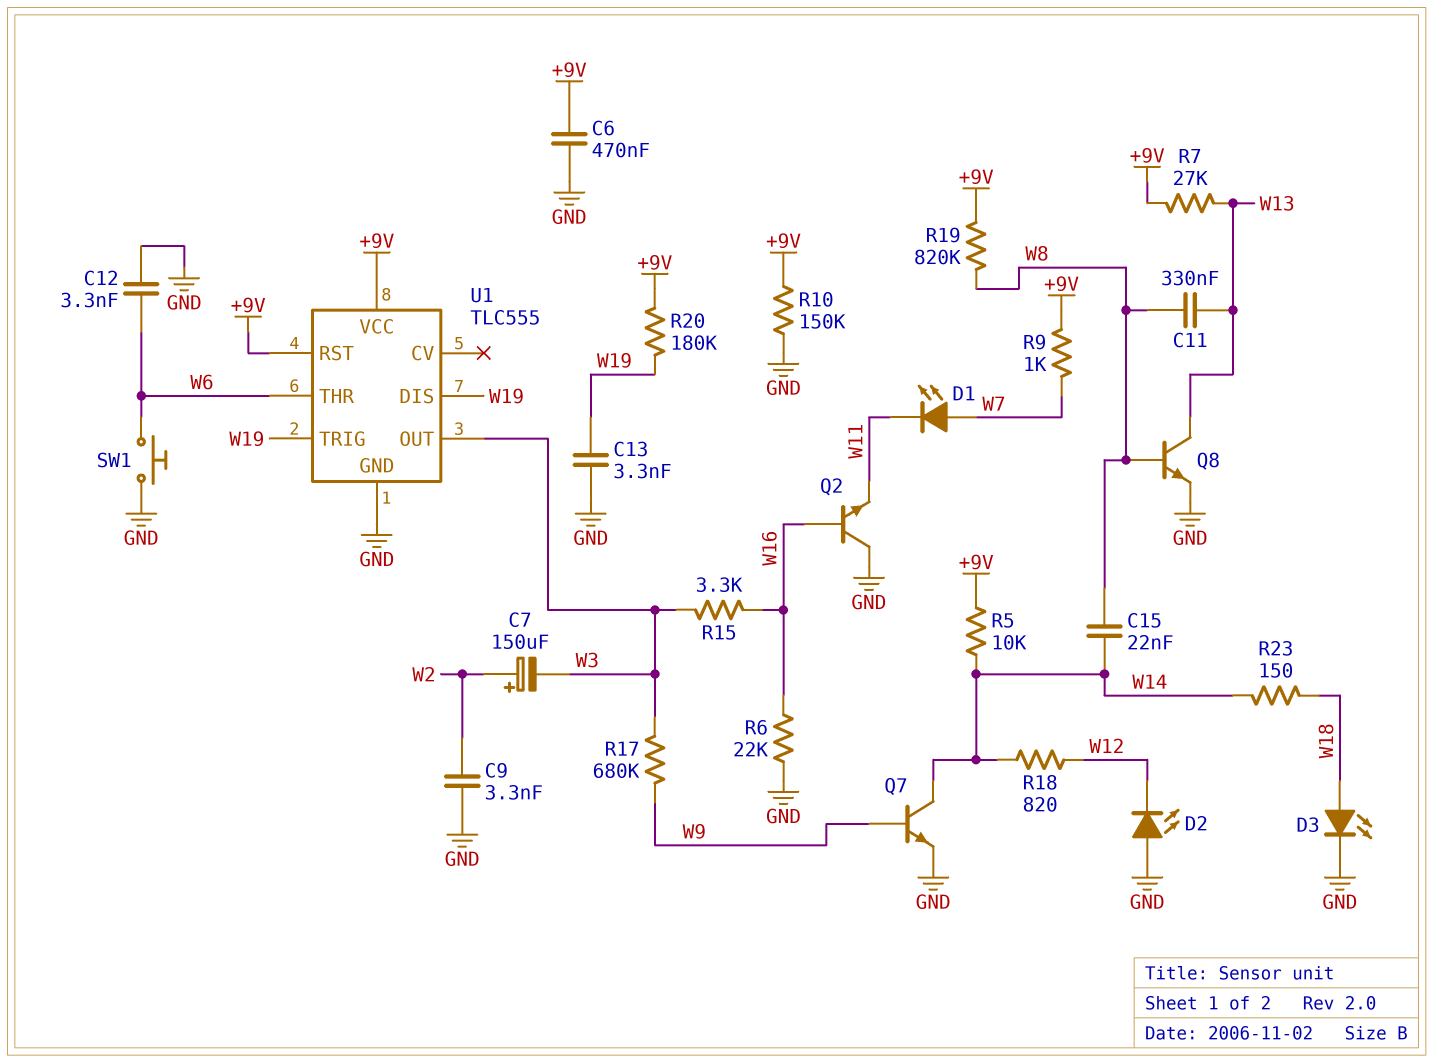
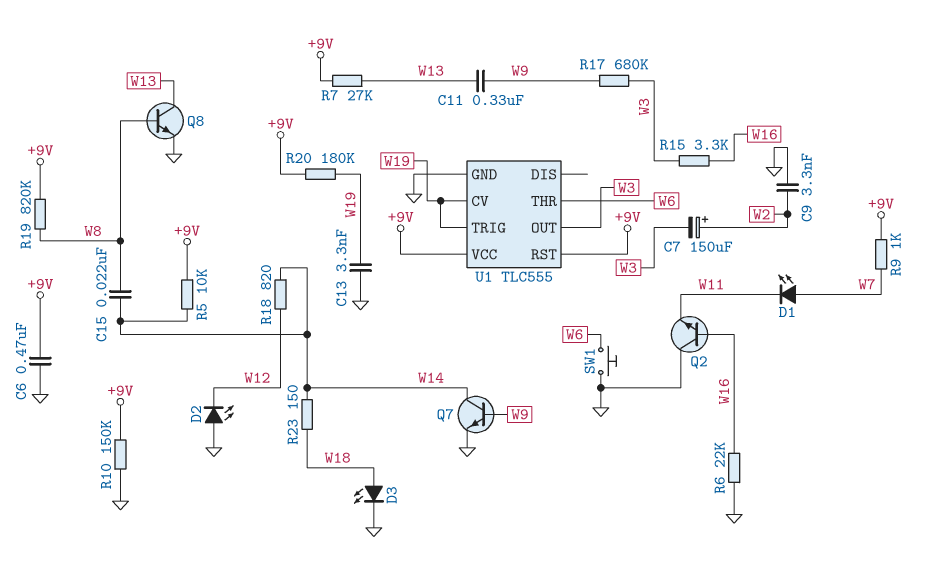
C11: 330nF (W8, W13) -> 330nF (W9, W13)
C12: 3.3nF (GND, W6) -> none
U1 pin CV: none -> W19
U1 pin DIS: W19 -> none

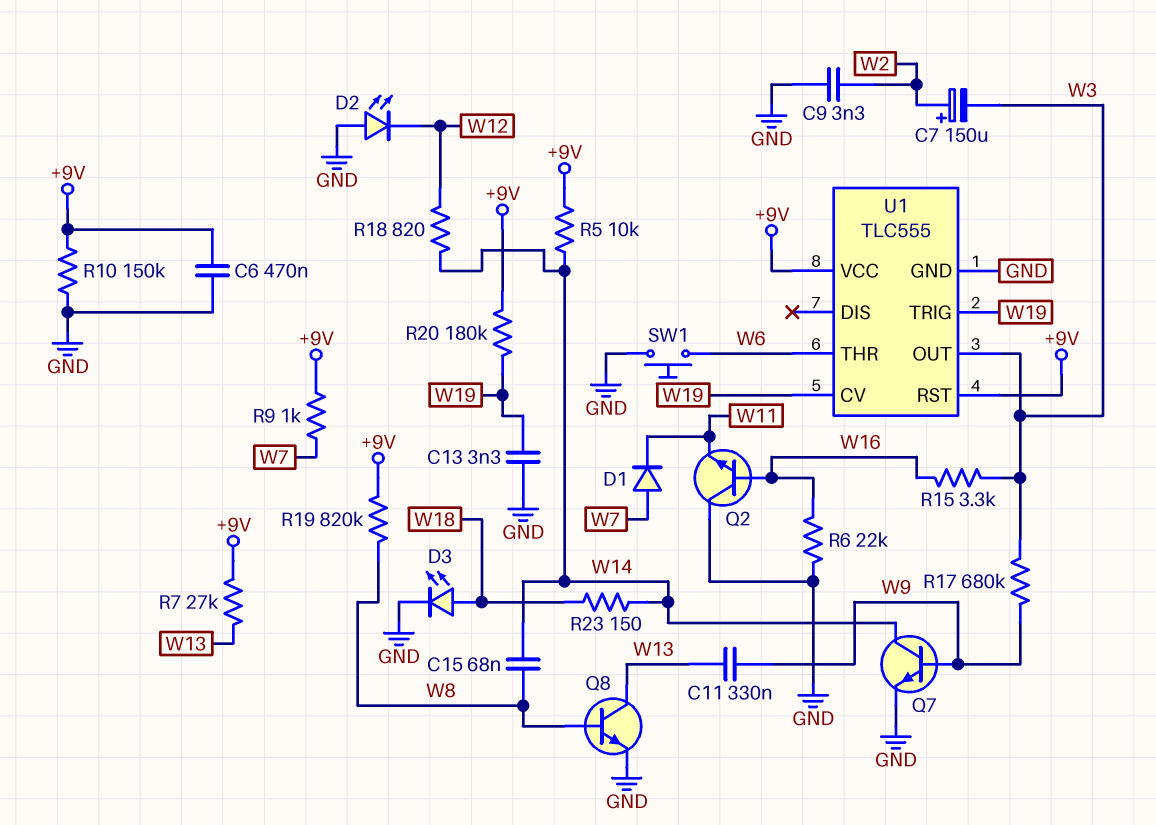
C15: 22nF (W8, W14) -> 68nF (W8, W14)
D1: LED (A W7, K W11) -> diode (A W7, K W11)

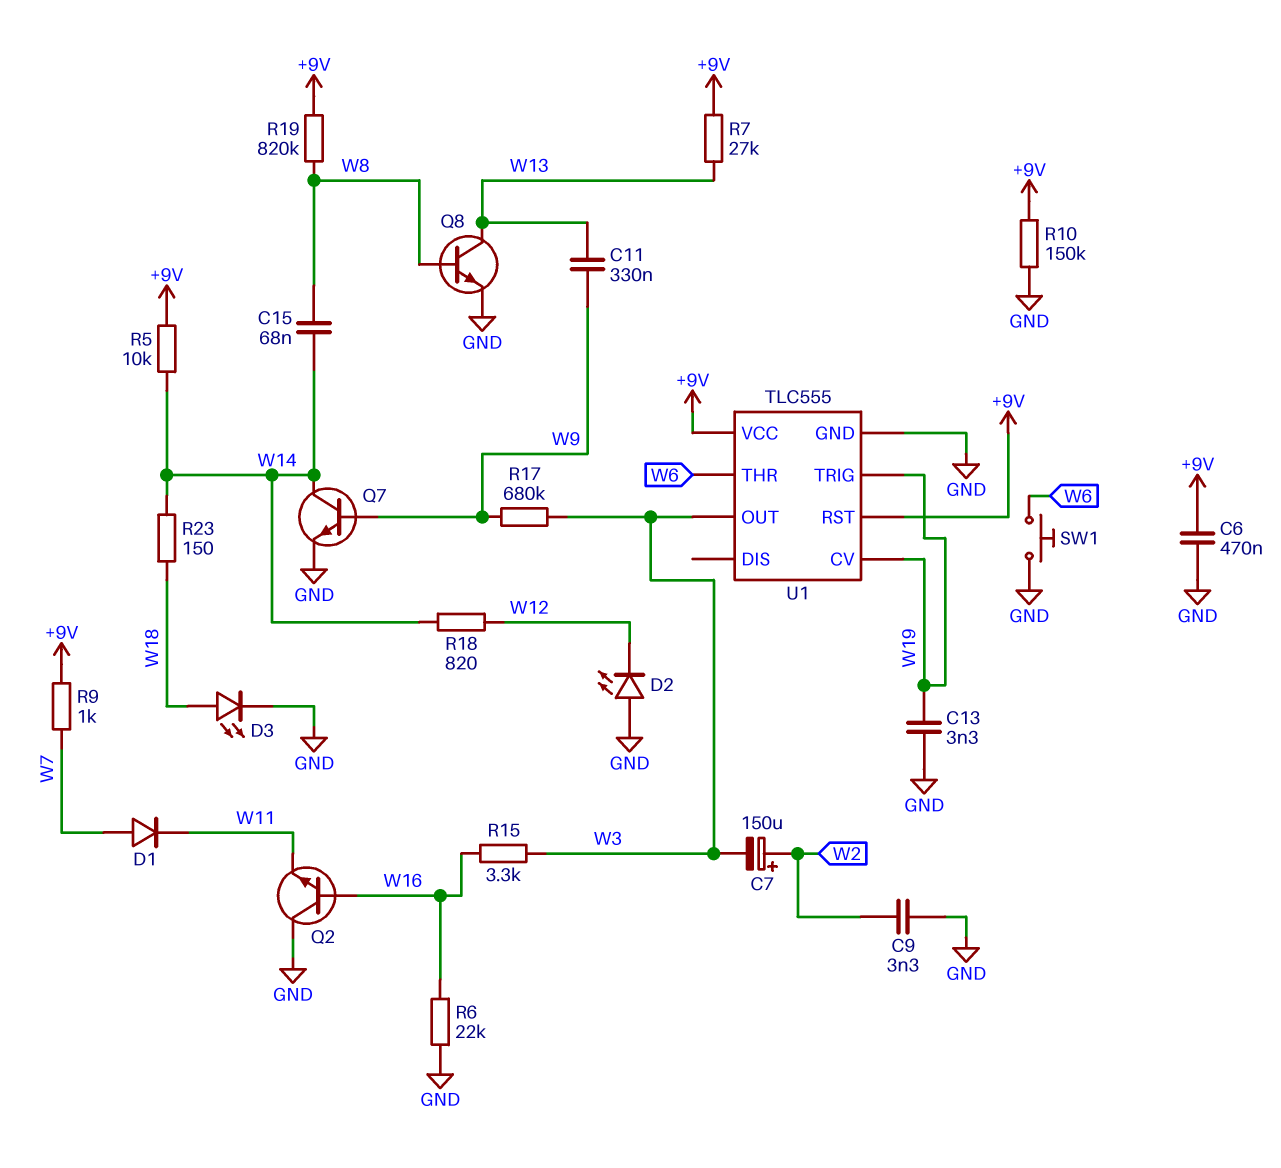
R20: 180k (+9V, W19) -> none

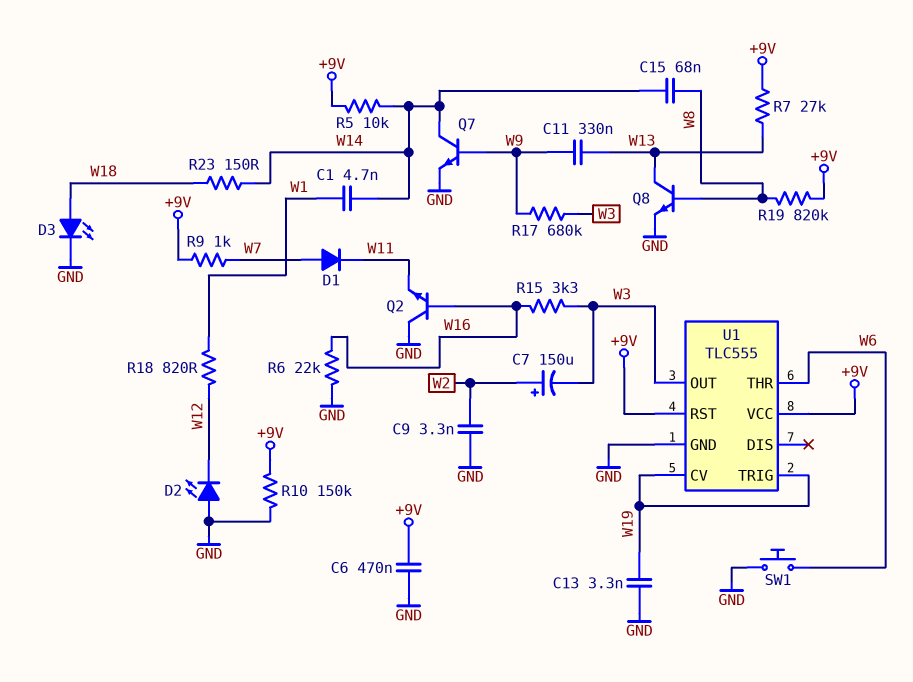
C1: none -> 4.7nF (W1, W14)
R18: 820 (W12, W14) -> 820 (W1, W12)

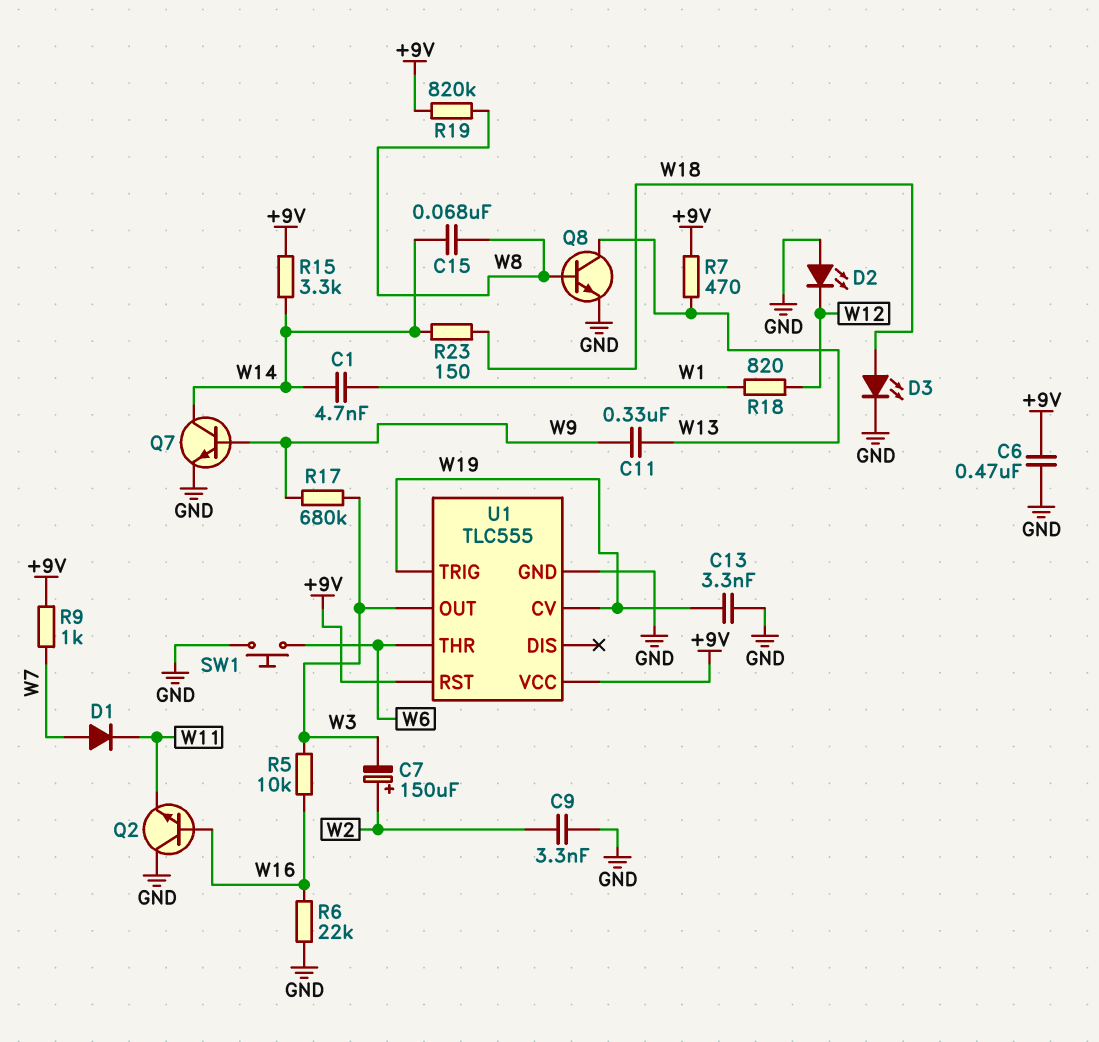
R5: 10k (+9V, W14) -> 10k (W3, W16)
R7: 27k (+9V, W13) -> 470 (+9V, W13)
R10: 150k (+9V, GND) -> none
R15: 3.3k (W3, W16) -> 3.3k (+9V, W14)

